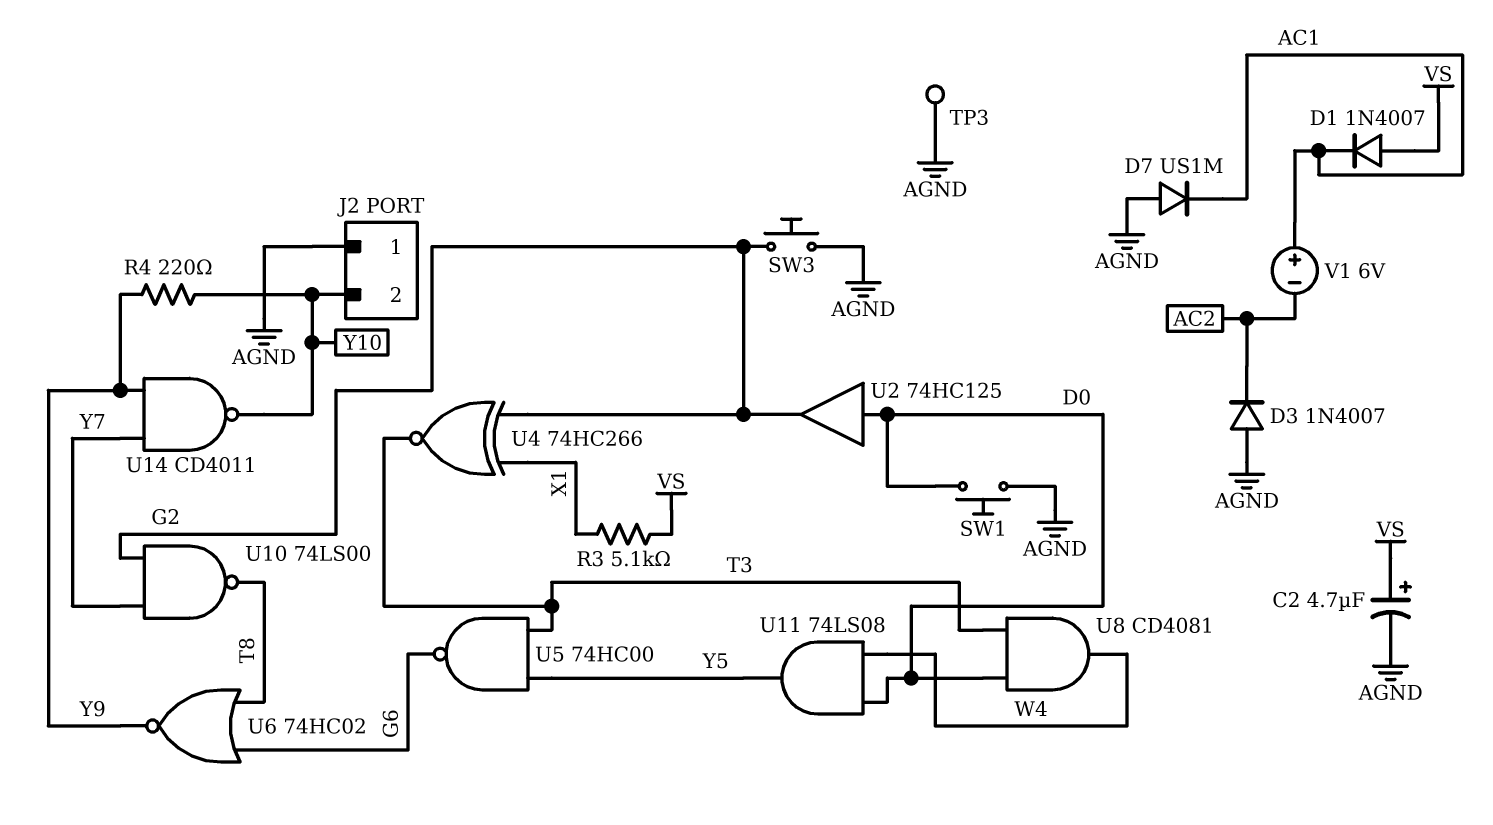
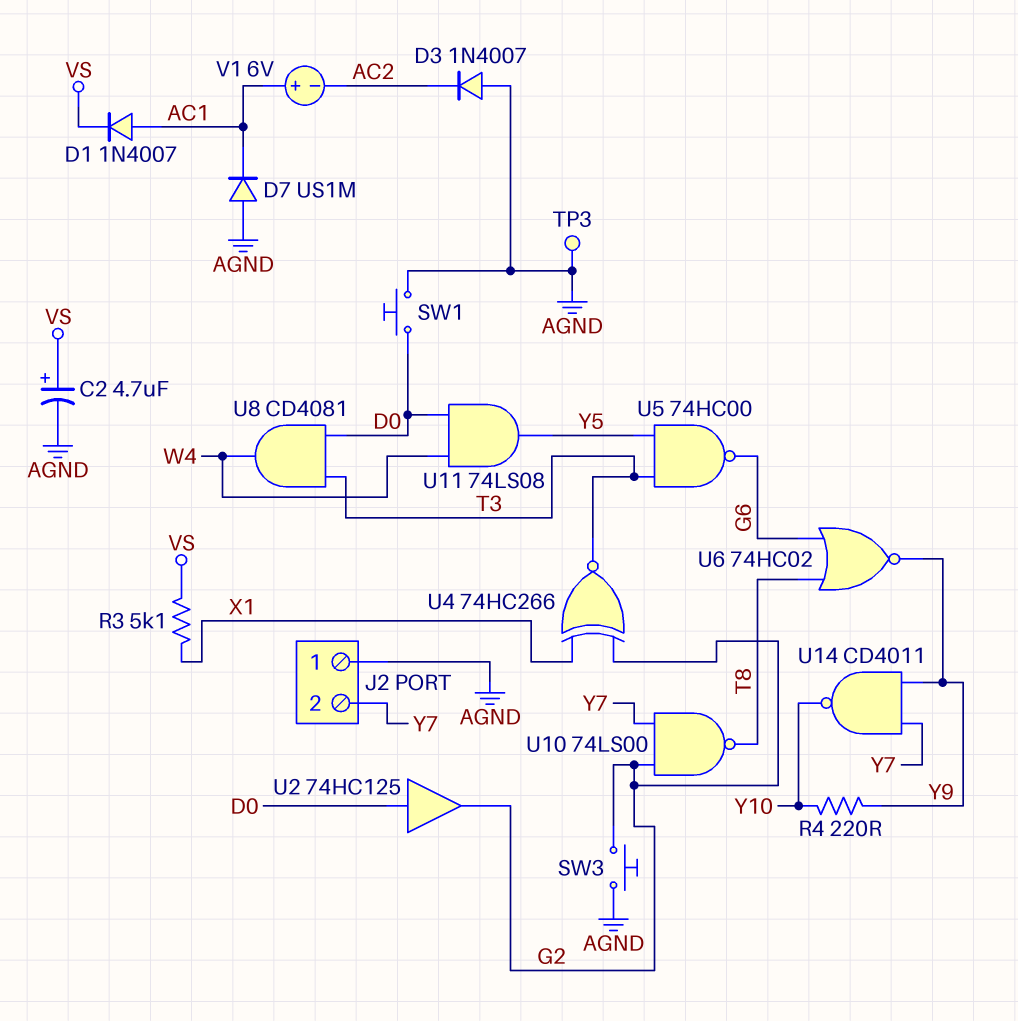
D1: diode 1N4007 (A VS, K AC1) -> diode 1N4007 (A AC1, K VS)
J2 pin 2: Y10 -> Y7

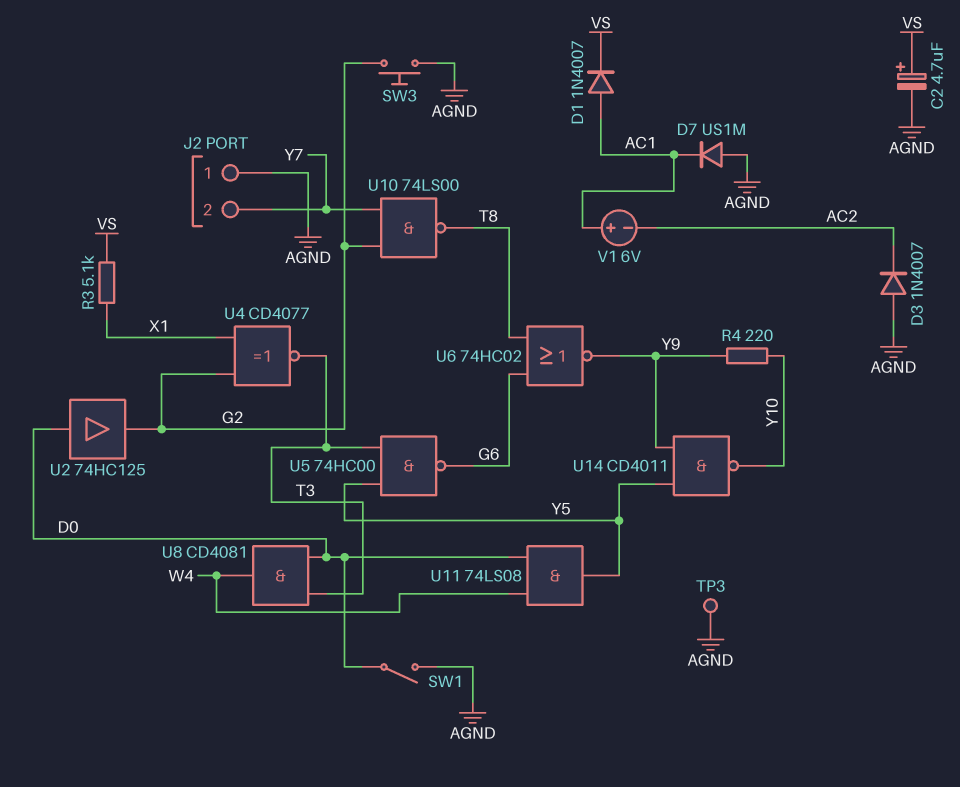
SW1: button (AGND, D0) -> switch (AGND, D0)
U4: XNOR 74HC266 (in G2, in X1, out T3) -> XNOR CD4077 (in G2, in X1, out T3)
U14: NAND CD4011 (in Y7, in Y9, out Y10) -> NAND CD4011 (in Y5, in Y9, out Y10)

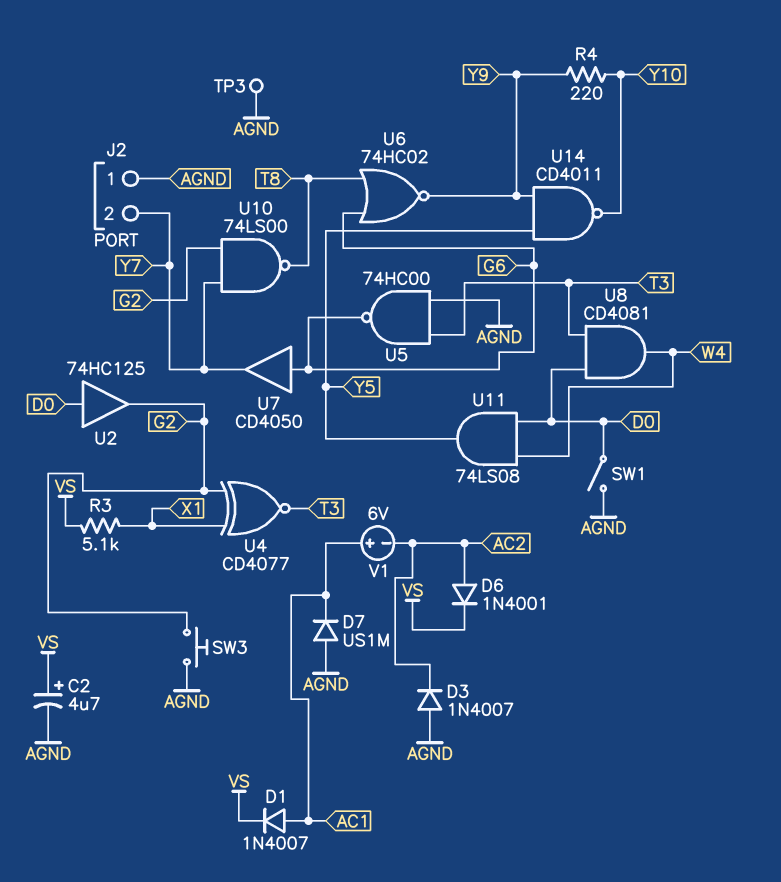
D6: none -> diode 1N4001 (A AC2, K VS)
U5: NAND 74HC00 (in T3, in Y5, out G6) -> NAND 74HC00 (in AGND, in T3, out G6)
U7: none -> buffer CD4050 (in G6, out Y7)

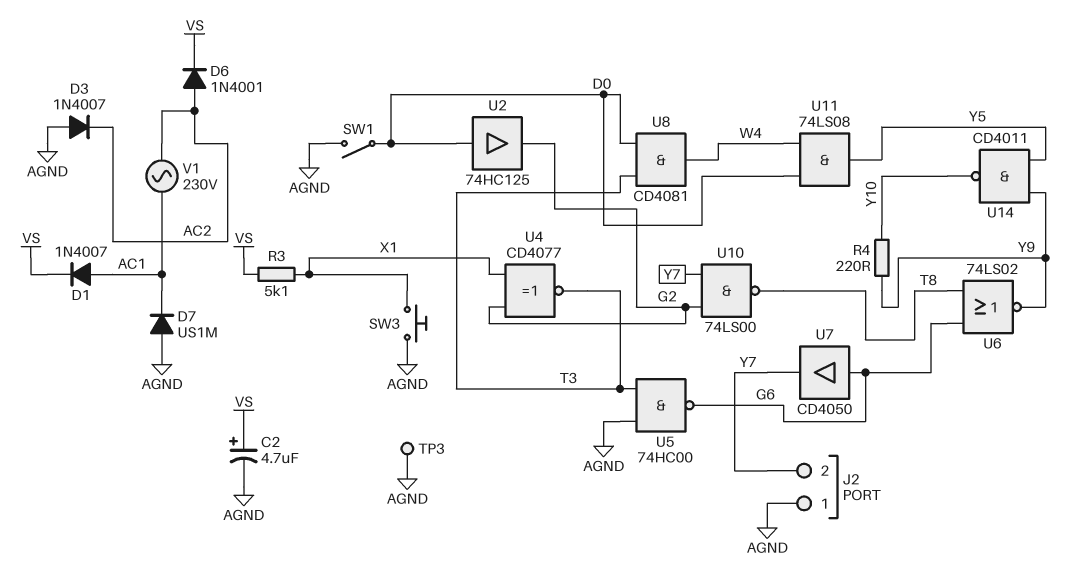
SW3: button (AGND, G2) -> button (AGND, X1)
U6: NOR 74HC02 (in G6, in T8, out Y9) -> NOR 74LS02 (in G6, in T8, out Y9)
V1: 6V (plus AC1, minus AC2) -> AC 230V (AC1, AC2)

